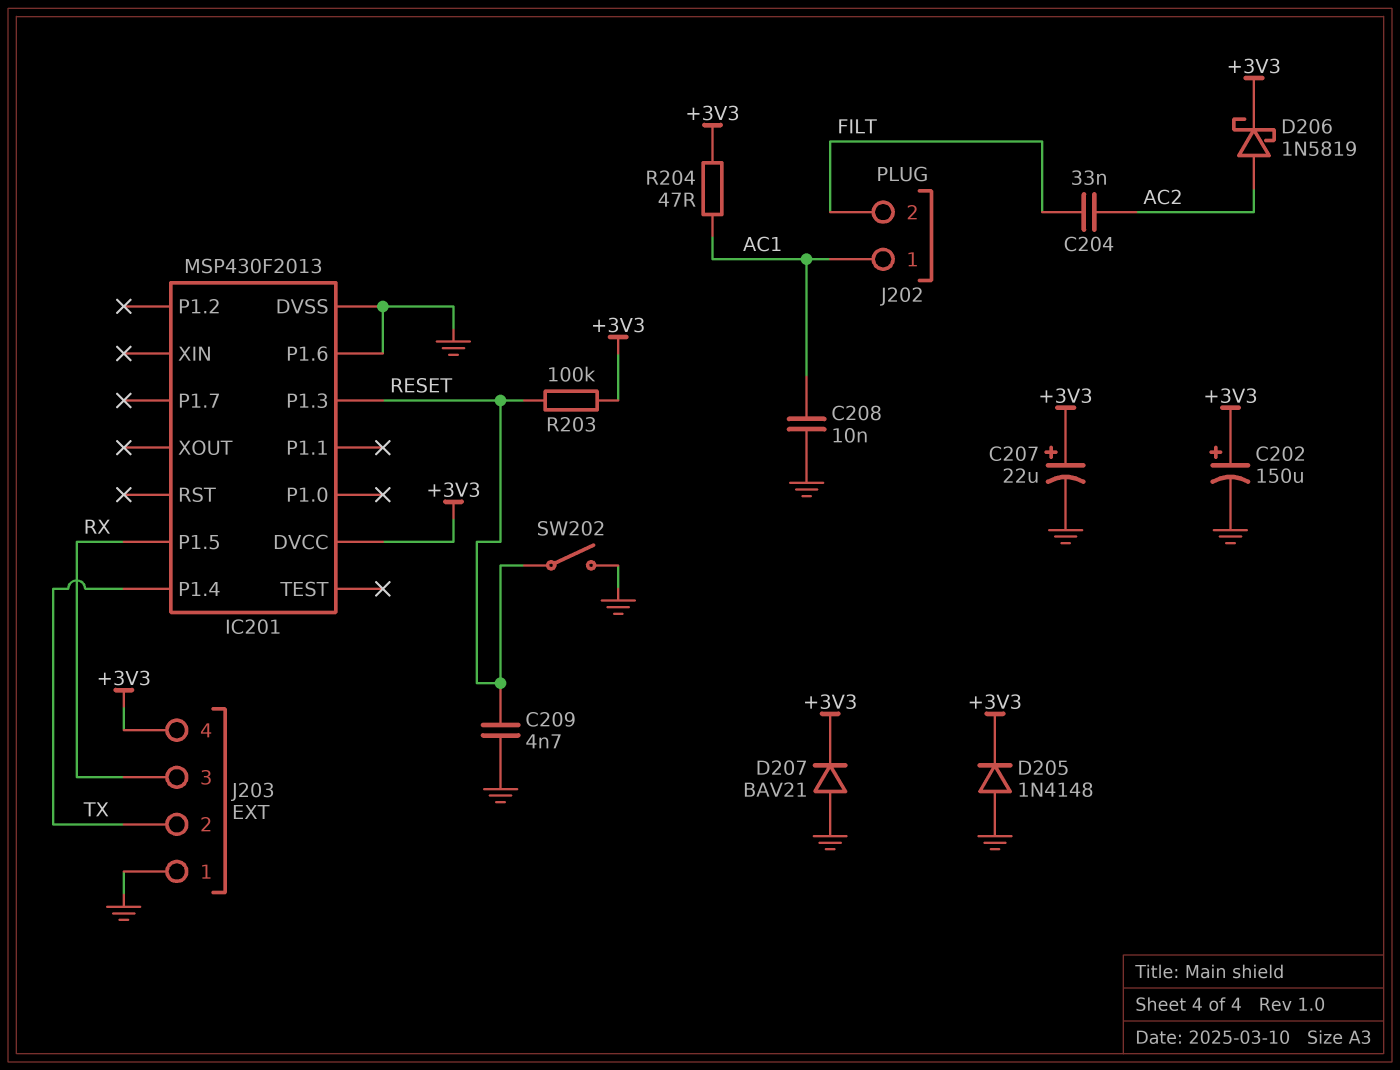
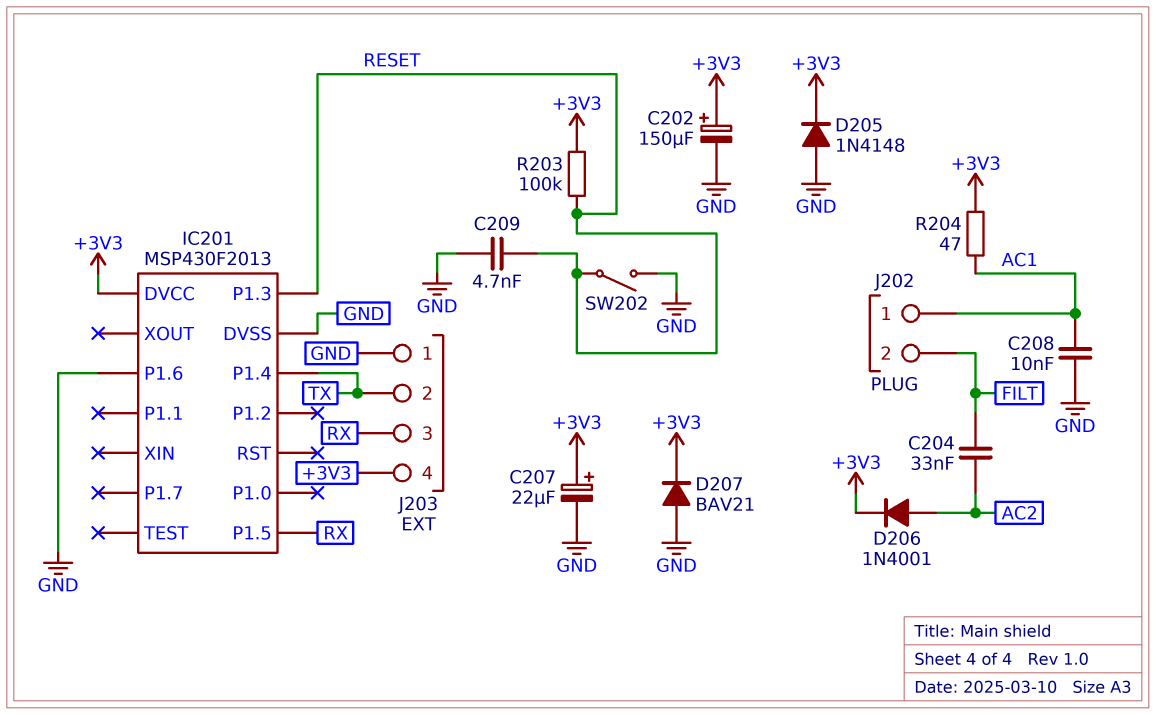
D206: schottky 1N5819 (A AC2, K +3V3) -> diode 1N4001 (A AC2, K +3V3)

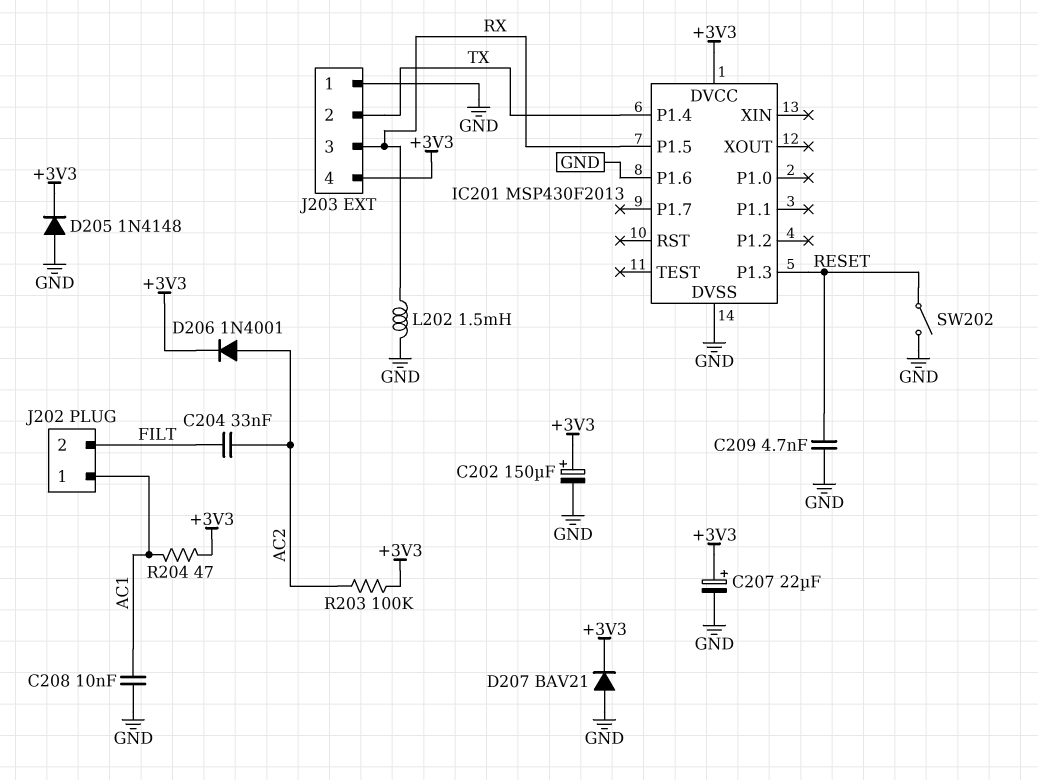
L202: none -> 1.5mH (GND, RX)
R203: 100k (+3V3, RESET) -> 100k (+3V3, AC2)

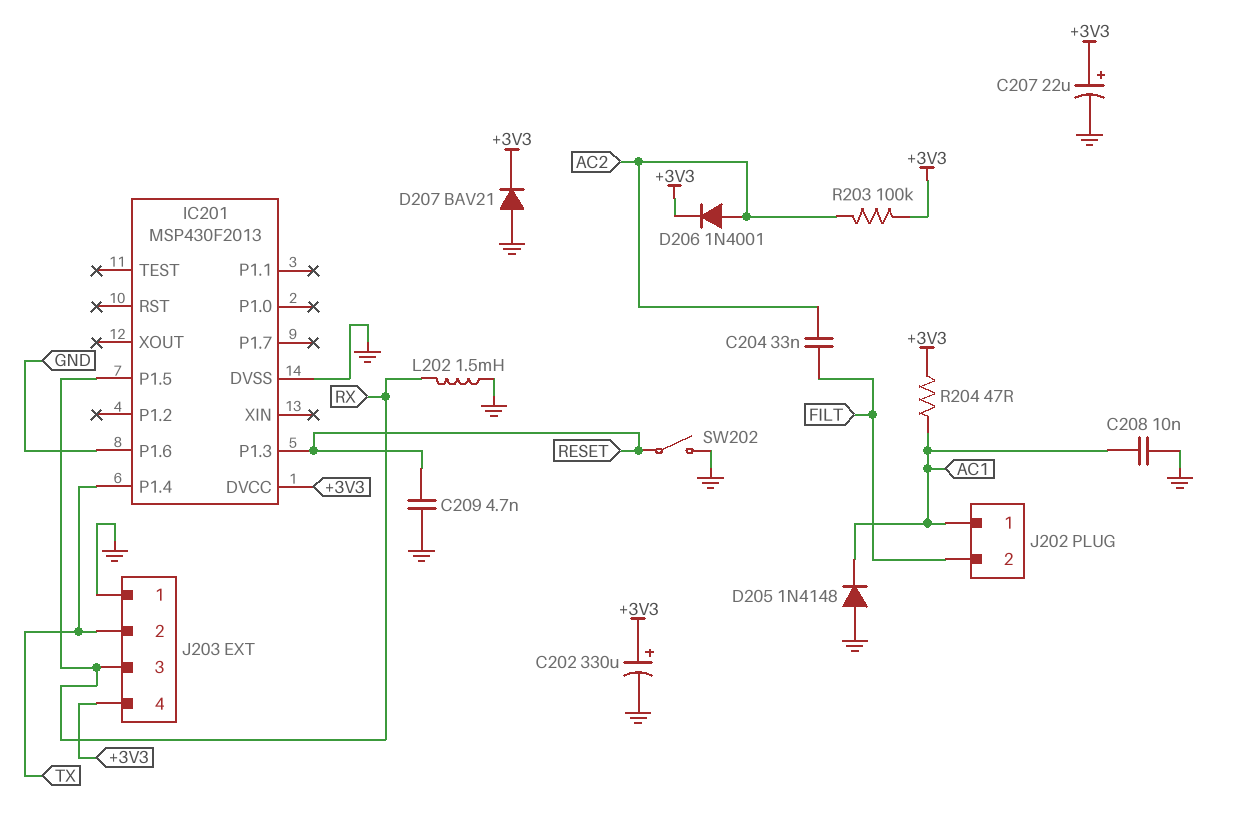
C202: 150uF (plus +3V3, minus GND) -> 330uF (plus +3V3, minus GND)
D205: diode 1N4148 (A GND, K +3V3) -> diode 1N4148 (A GND, K AC1)

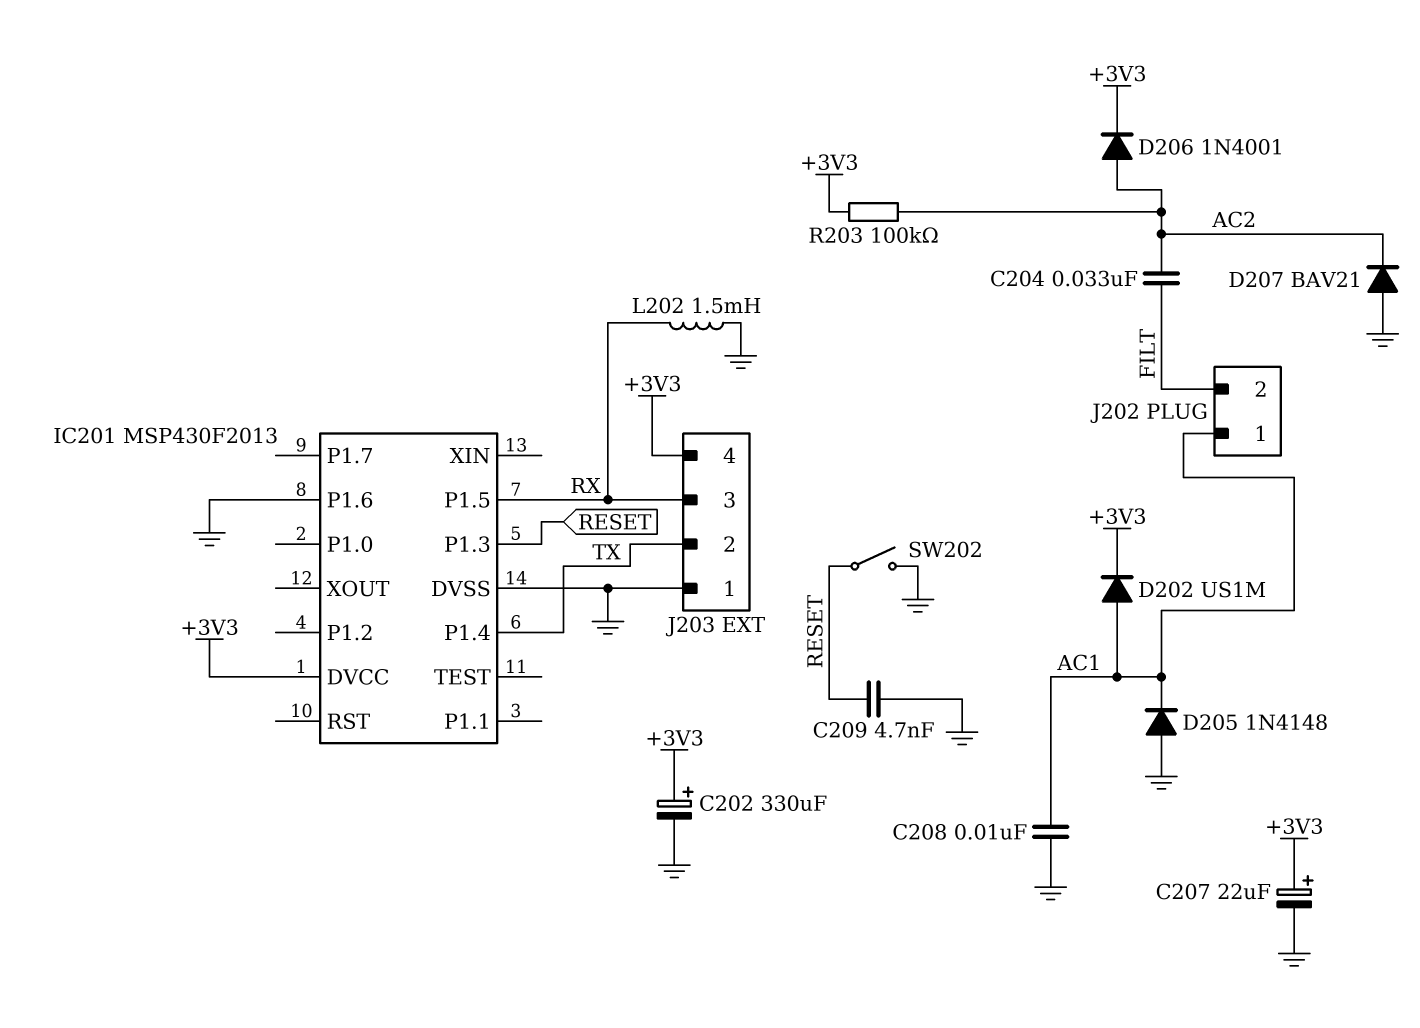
D202: none -> diode US1M (A AC1, K +3V3)
D207: diode BAV21 (A GND, K +3V3) -> diode BAV21 (A GND, K AC2)
R204: 47 (+3V3, AC1) -> none

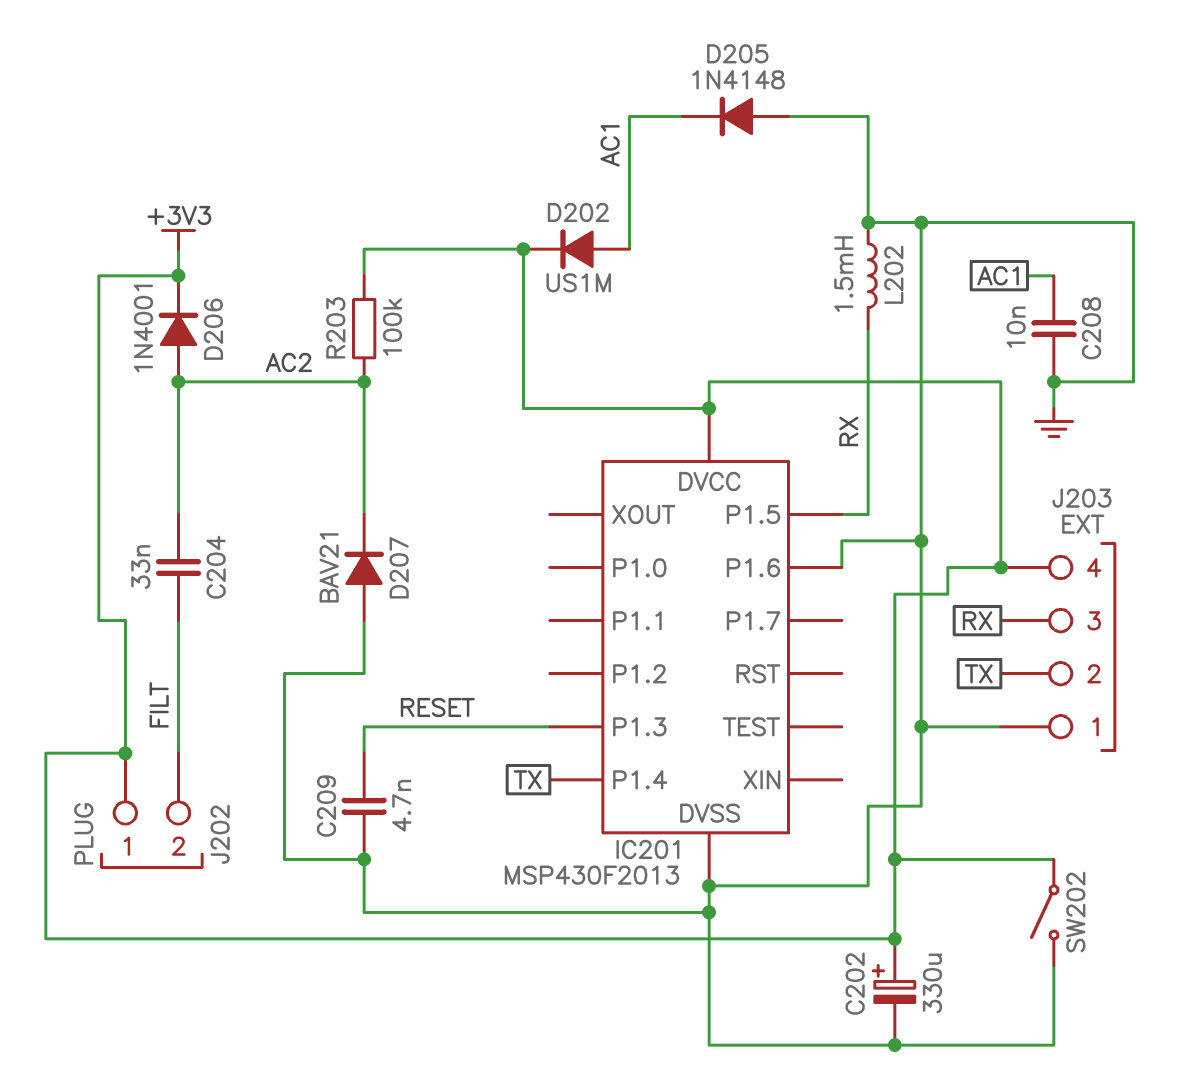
C207: 22uF (plus +3V3, minus GND) -> none
J202 pin 1: AC1 -> +3V3
SW202: switch (GND, RESET) -> switch (+3V3, GND)

